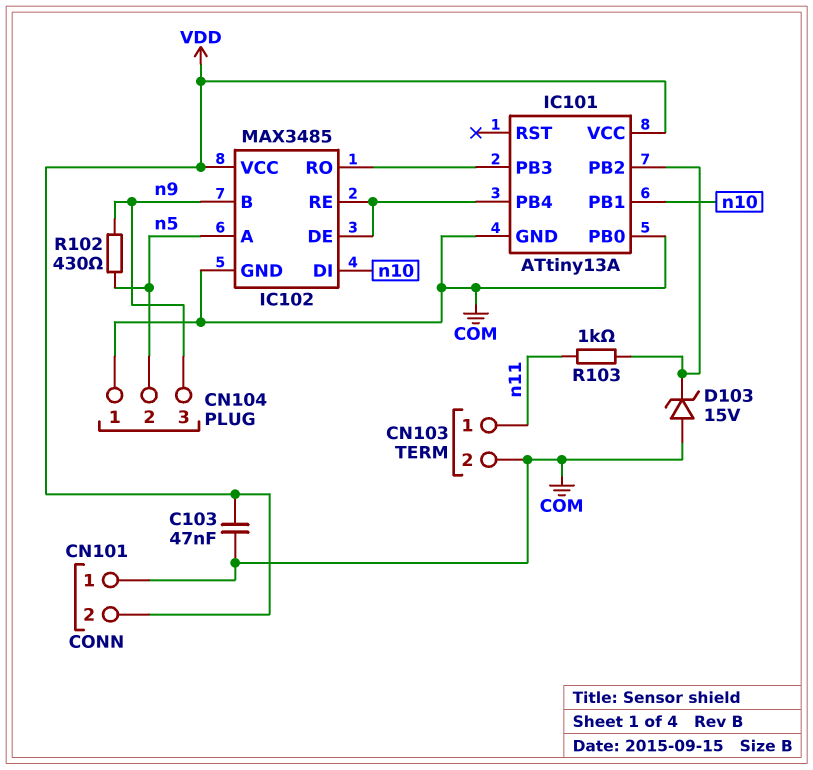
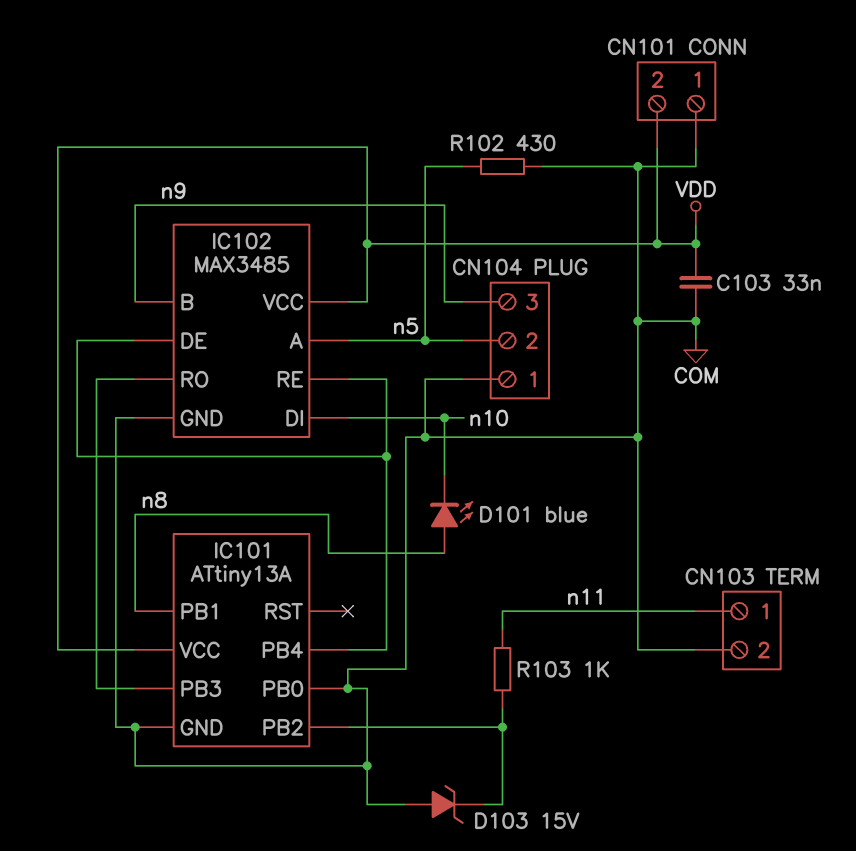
C103: 47nF (COM, VDD) -> 33nF (COM, VDD)
D101: none -> LED blue (A n8, K n10)
IC101 pin PB1: n10 -> n8
R102: 430 (n5, n9) -> 430 (COM, n5)

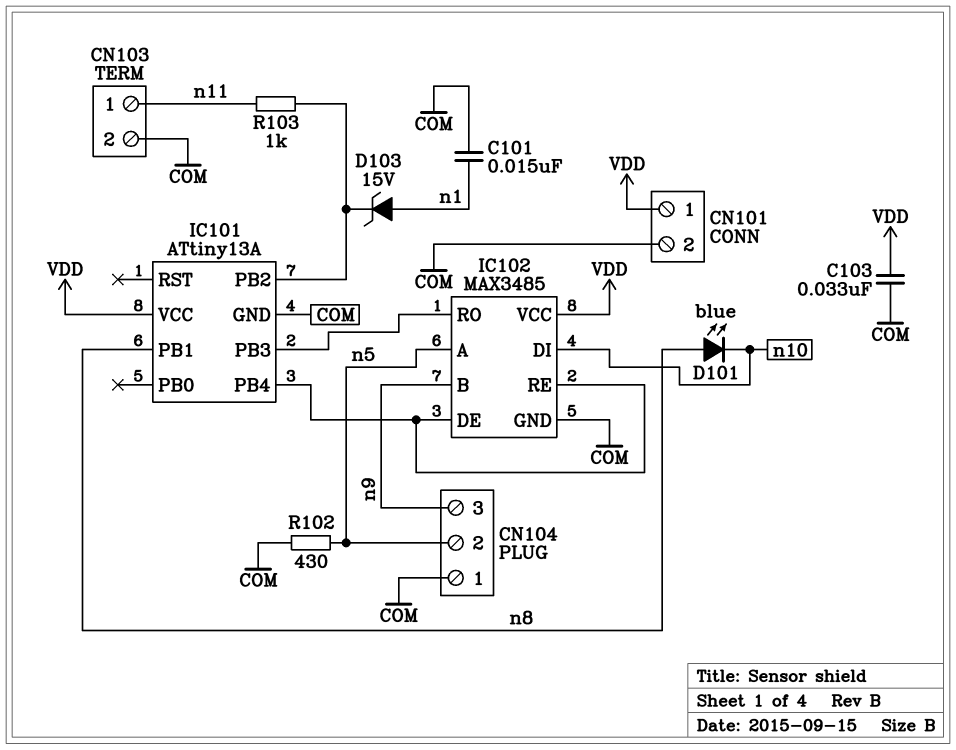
C101: none -> 15nF (COM, n1)
CN101 pin 1: COM -> VDD
CN101 pin 2: VDD -> COM
D103: zener 15V (A COM, K IC101/PB2) -> zener 15V (A n1, K IC101/PB2)
IC101 pin PB0: COM -> none

